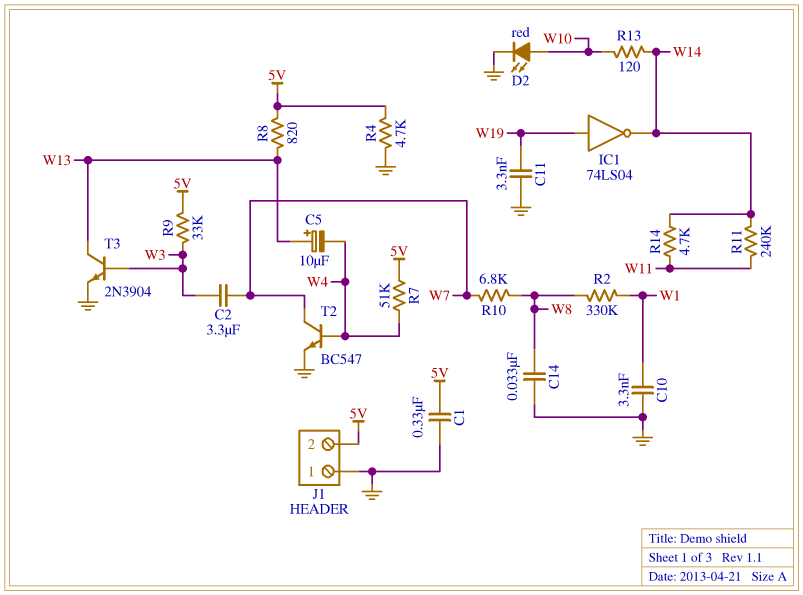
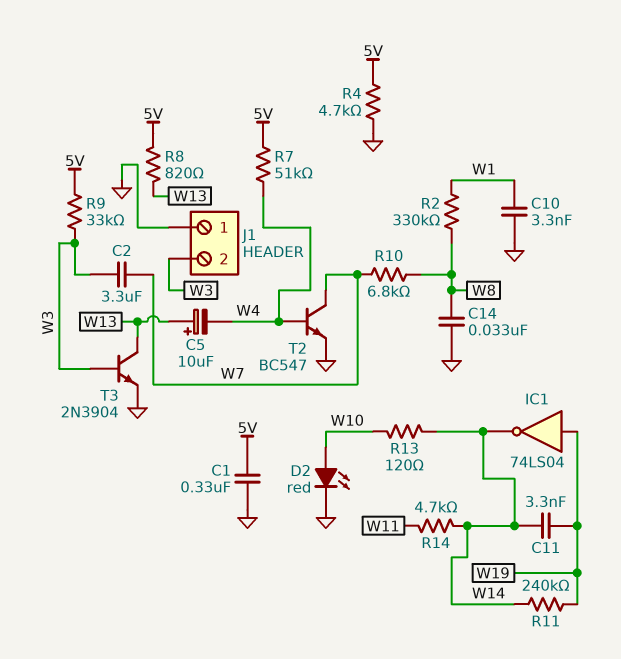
C11: 3.3nF (GND, W19) -> 3.3nF (W14, W19)
J1 pin 2: 5V -> W3
R11: 240k (W11, W14) -> 240k (W14, W19)

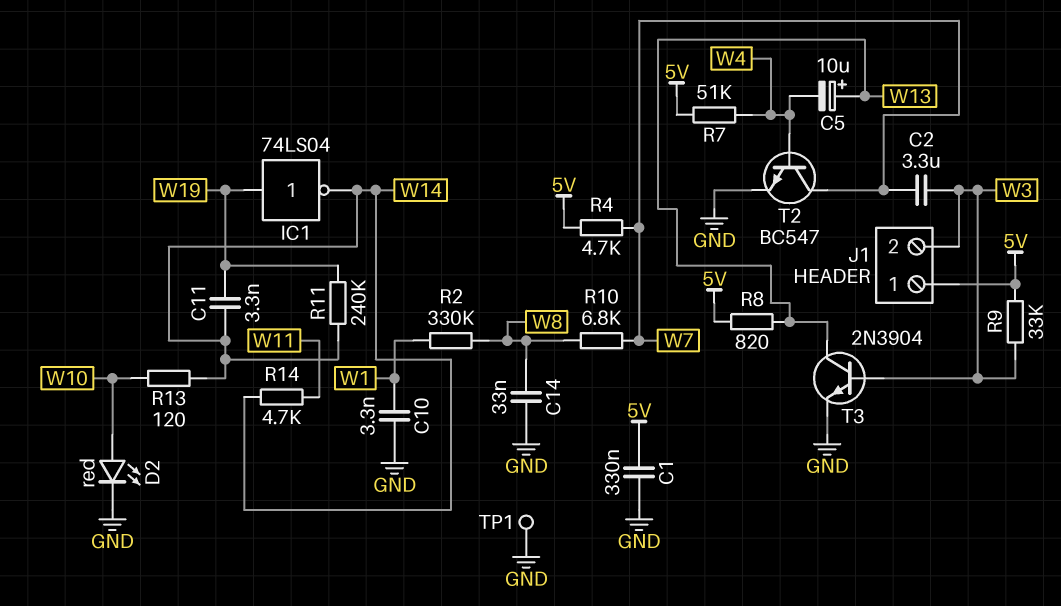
J1 pin 1: GND -> 5V
R4: 4.7k (5V, GND) -> 4.7k (5V, W7)
TP1: none -> test point (GND)

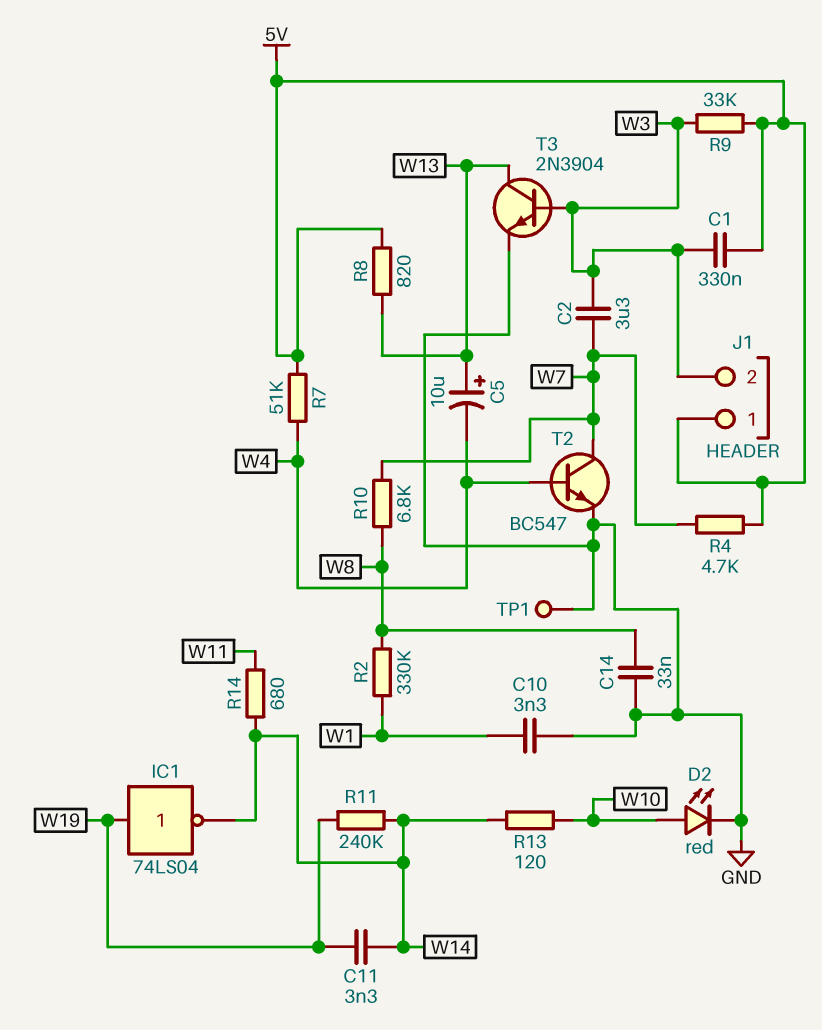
C1: 330nF (5V, GND) -> 330nF (5V, W3)
R14: 4.7k (W11, W14) -> 680 (W11, W14)

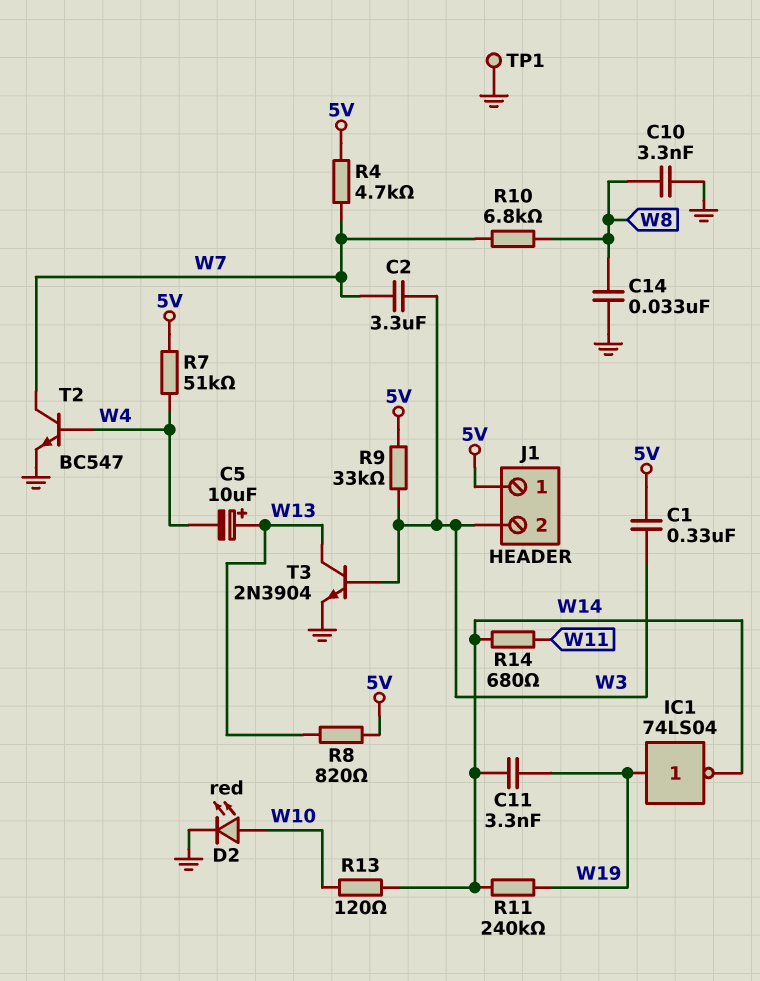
C10: 3.3nF (GND, W1) -> 3.3nF (GND, W8)
R2: 330k (W1, W8) -> none

